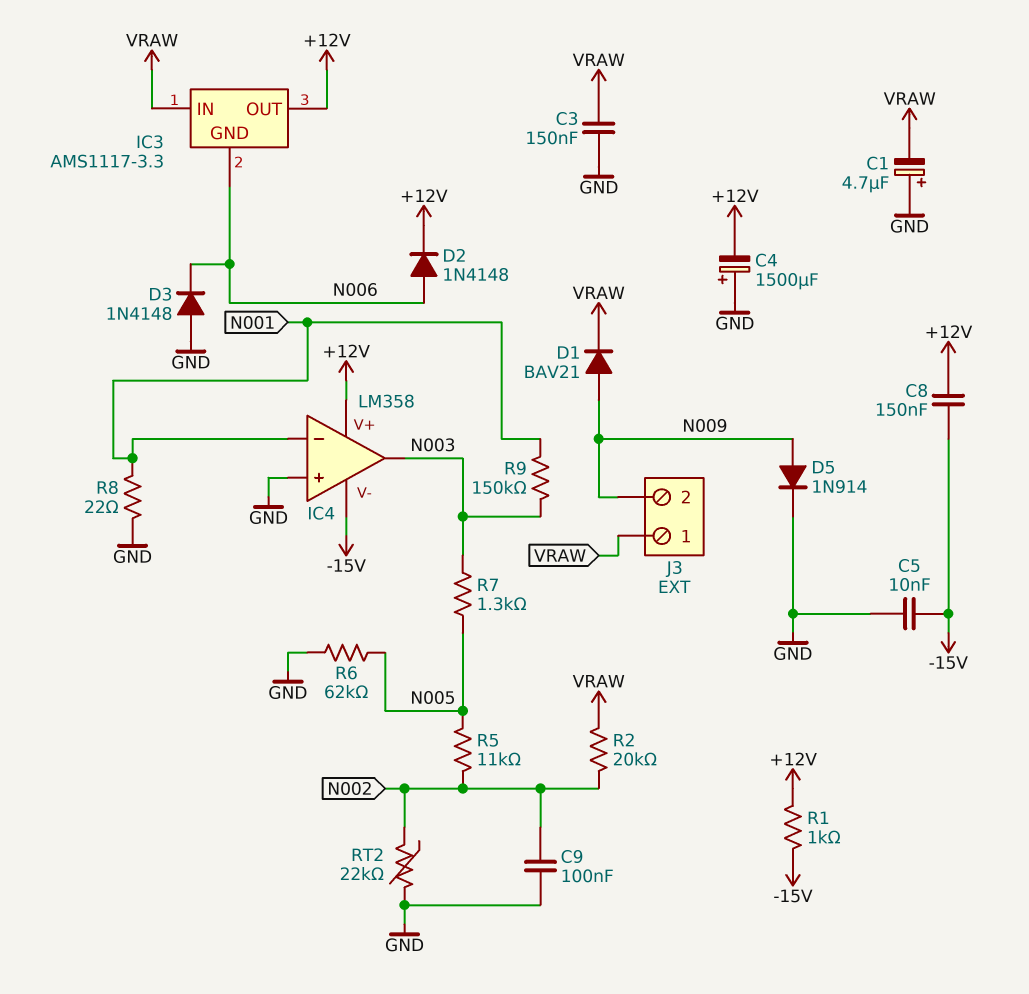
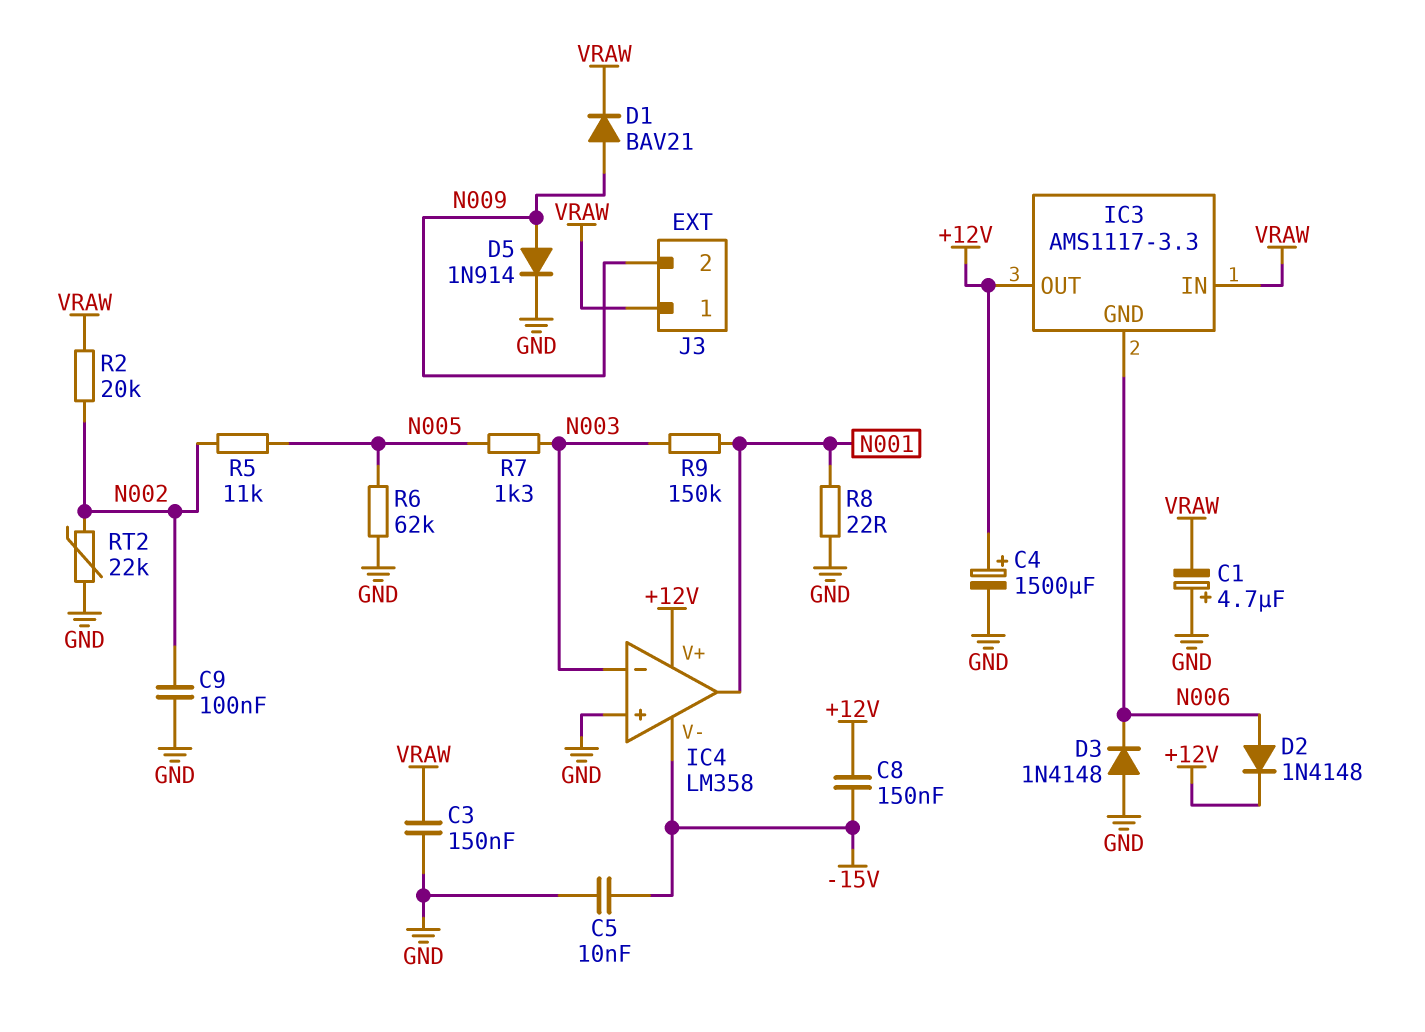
C4: 1500uF (plus GND, minus +12V) -> 1500uF (plus +12V, minus GND)
IC4 pin in-: N001 -> N003
IC4 pin out: N003 -> N001
R1: 1k (+12V, -15V) -> none

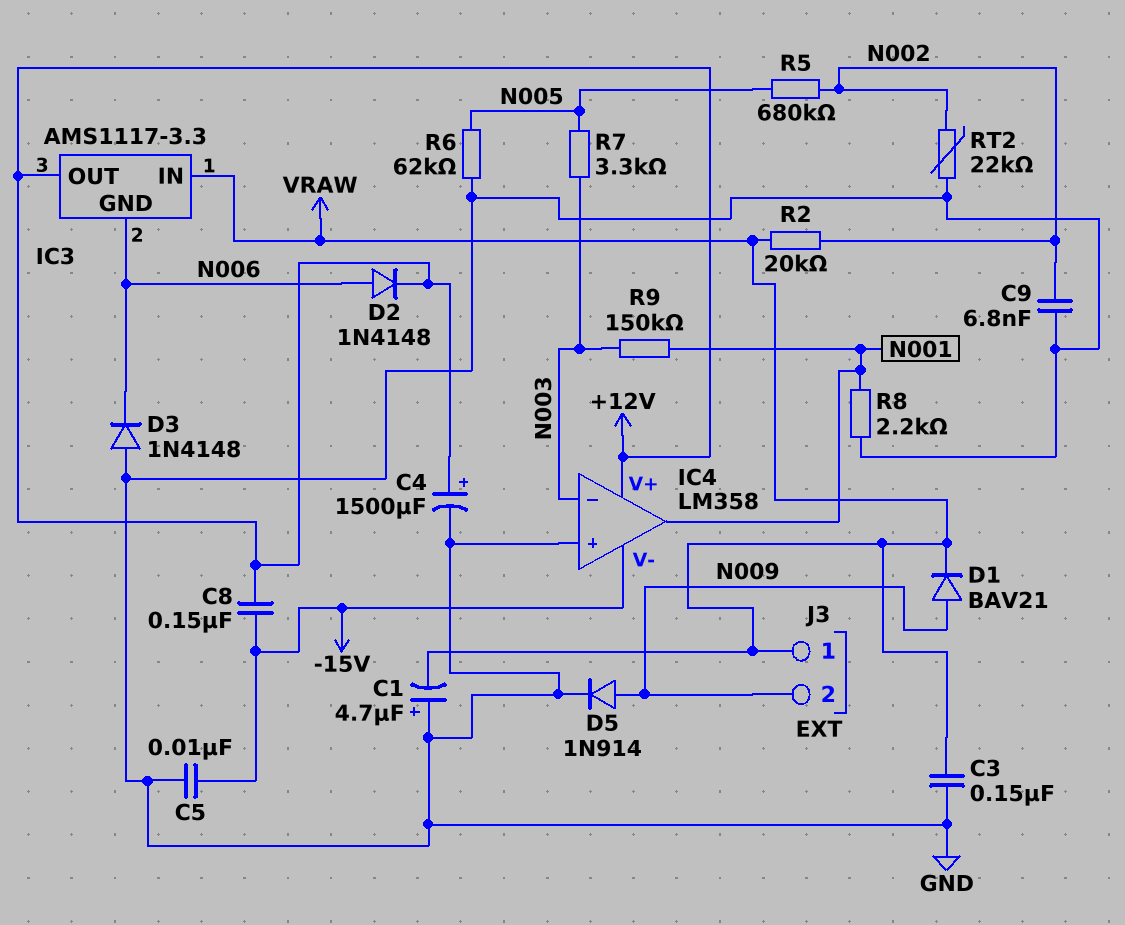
C9: 100nF (GND, N002) -> 6.8nF (GND, N002)
R5: 11k (N002, N005) -> 680k (N002, N005)
R7: 1.3k (N003, N005) -> 3.3k (N003, N005)
R8: 22 (GND, N001) -> 2.2k (GND, N001)

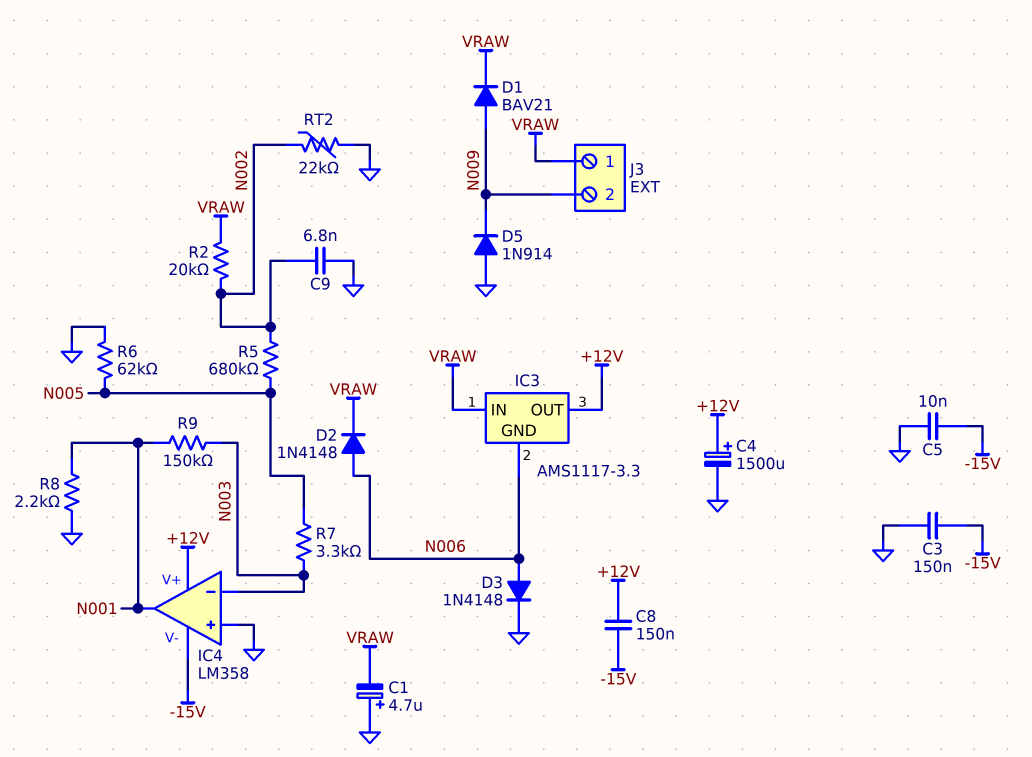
C3: 150nF (GND, VRAW) -> 150nF (-15V, GND)
D2: diode 1N4148 (A N006, K +12V) -> diode 1N4148 (A N006, K VRAW)
D3: diode 1N4148 (A GND, K N006) -> diode 1N4148 (A N006, K GND)
D5: diode 1N914 (A N009, K GND) -> diode 1N914 (A GND, K N009)

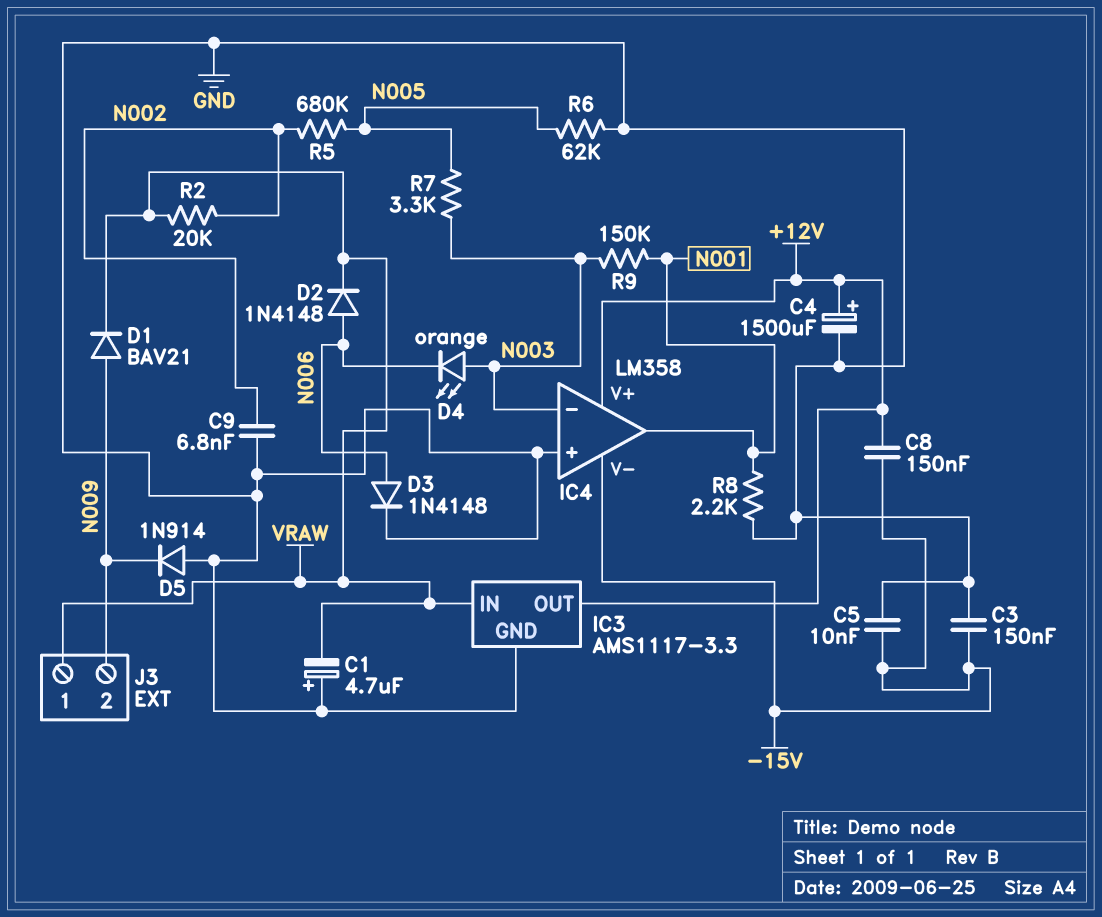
D4: none -> LED orange (A N003, K N006)
IC3 pin GND: N006 -> GND
RT2: 22k (GND, N002) -> none

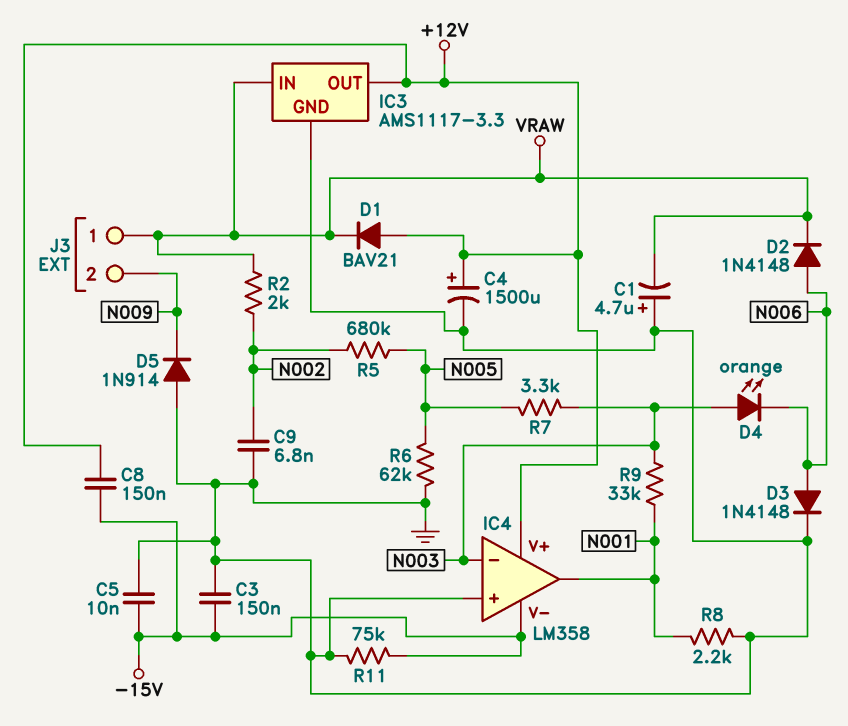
D1: diode BAV21 (A N009, K VRAW) -> diode BAV21 (A +12V, K VRAW)
R2: 20k (N002, VRAW) -> 2k (N002, VRAW)
R9: 150k (N001, N003) -> 33k (N001, N003)
R11: none -> 75k (-15V, GND)

